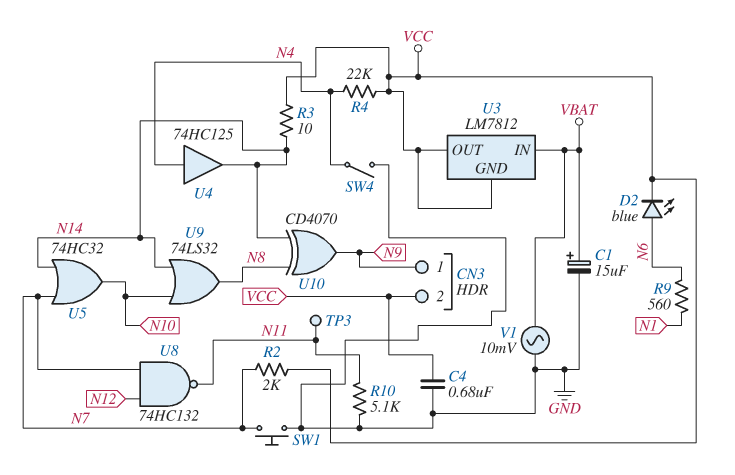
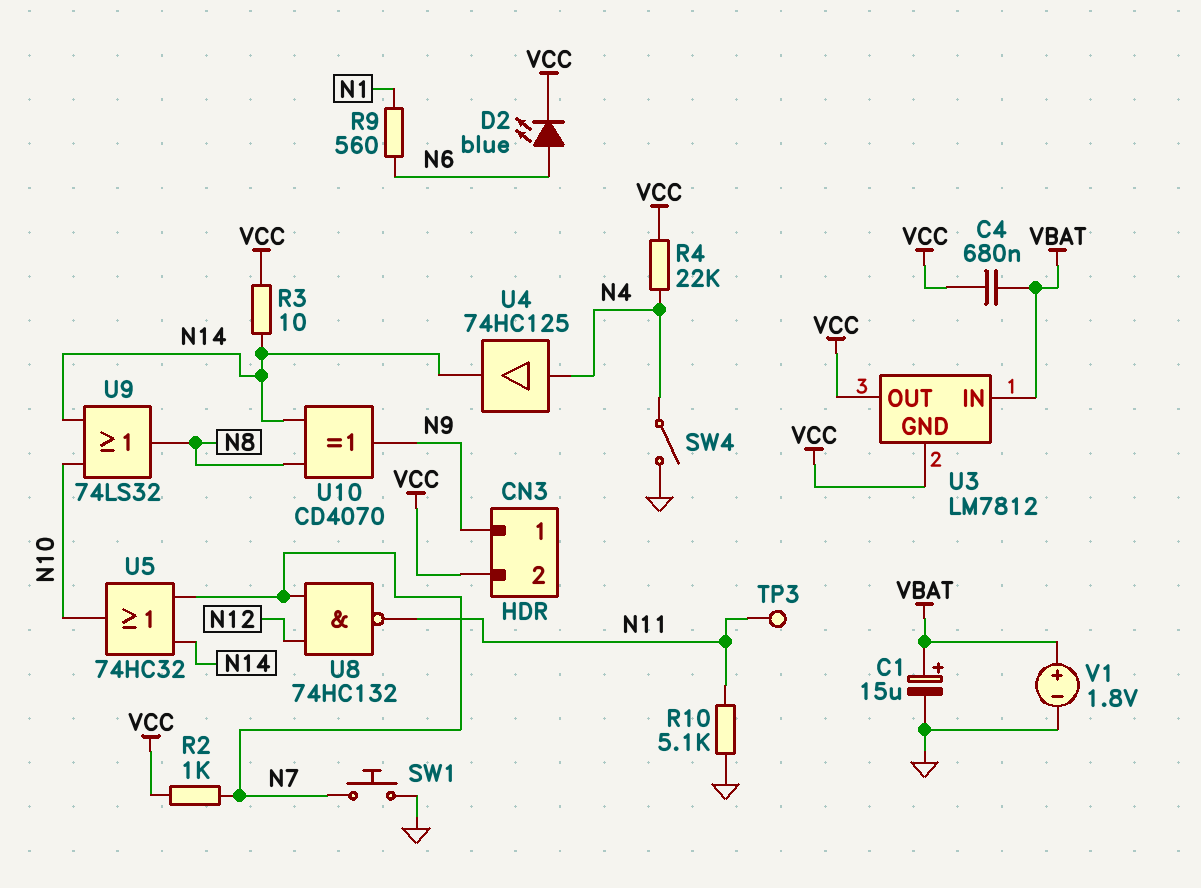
C4: 680nF (GND, VCC) -> 680nF (VBAT, VCC)
R2: 2k (N7, VCC) -> 1k (N7, VCC)
V1: AC 10mV (GND, VBAT) -> 1.8V (plus VBAT, minus GND)

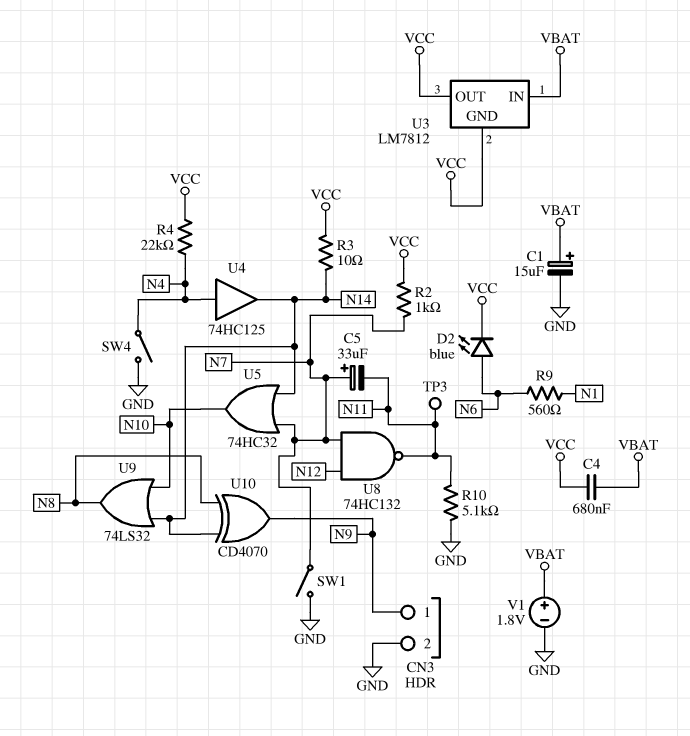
C5: none -> 33uF (plus N7, minus N11)
CN3 pin 2: VCC -> GND
SW1: button (GND, N7) -> switch (GND, N7)

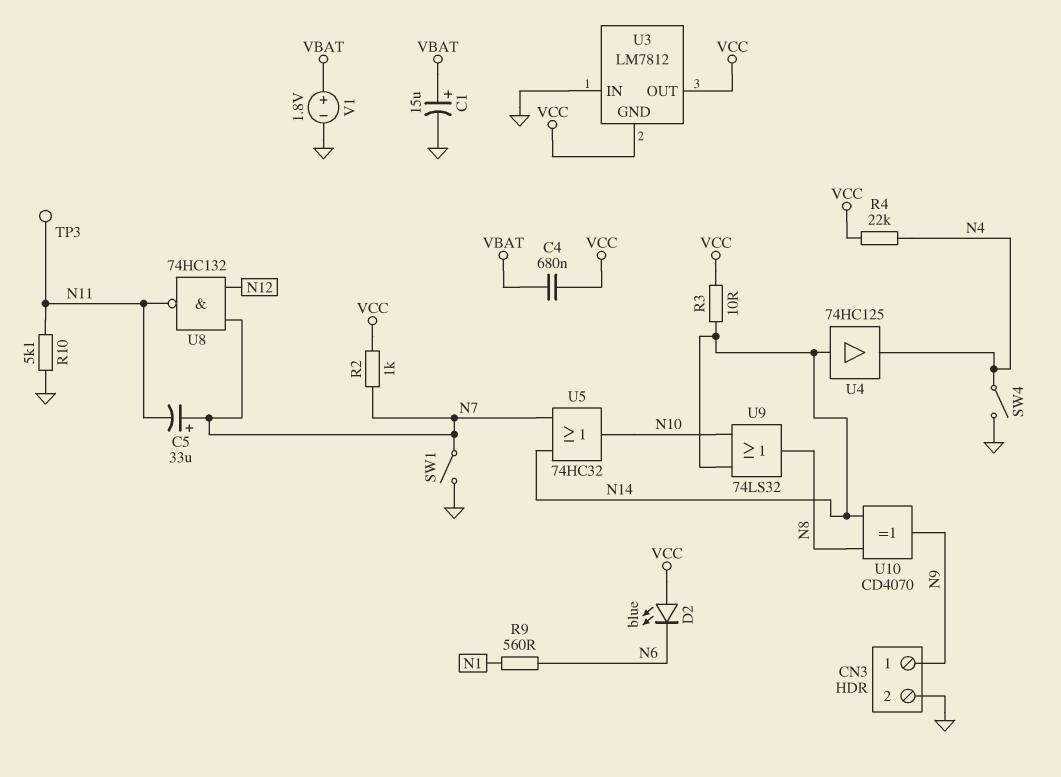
D2: LED blue (A N6, K VCC) -> LED blue (A VCC, K N6)
U3 pin IN: VBAT -> GND
U4: buffer 74HC125 (in N4, out N14) -> buffer 74HC125 (in N14, out N4)

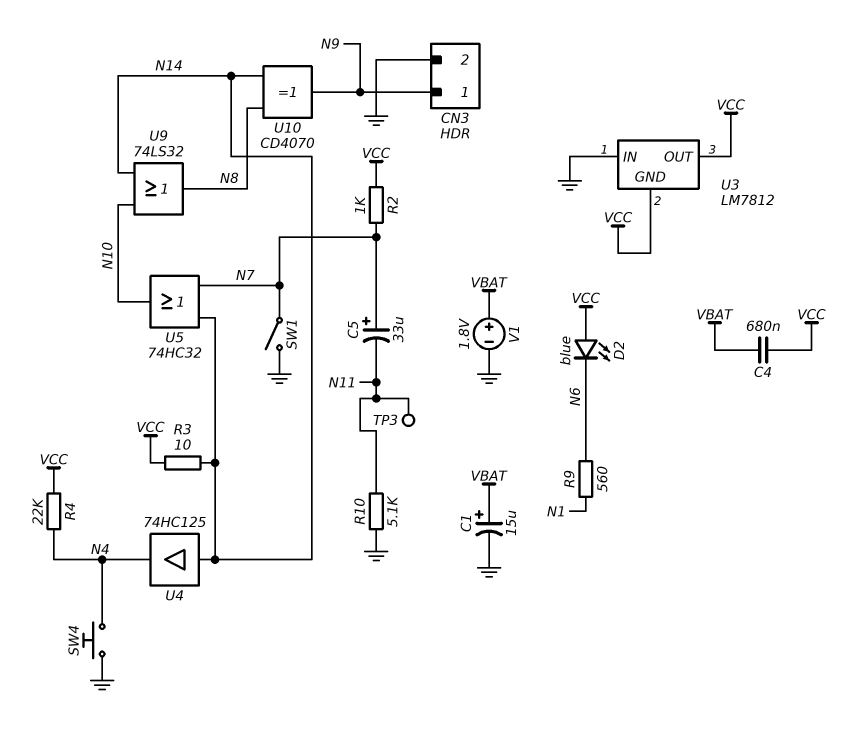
SW4: switch (GND, N4) -> button (GND, N4)
U8: NAND 74HC132 (in N7, in N12, out N11) -> none

